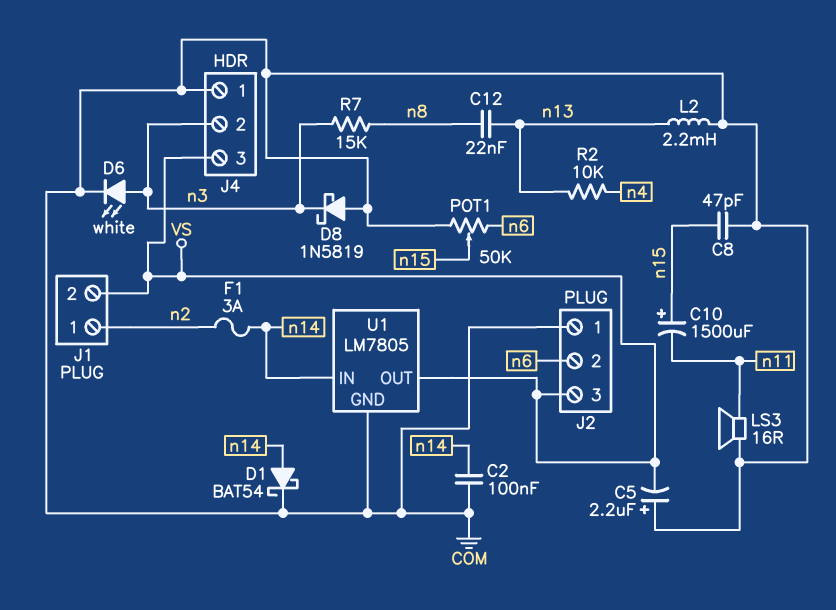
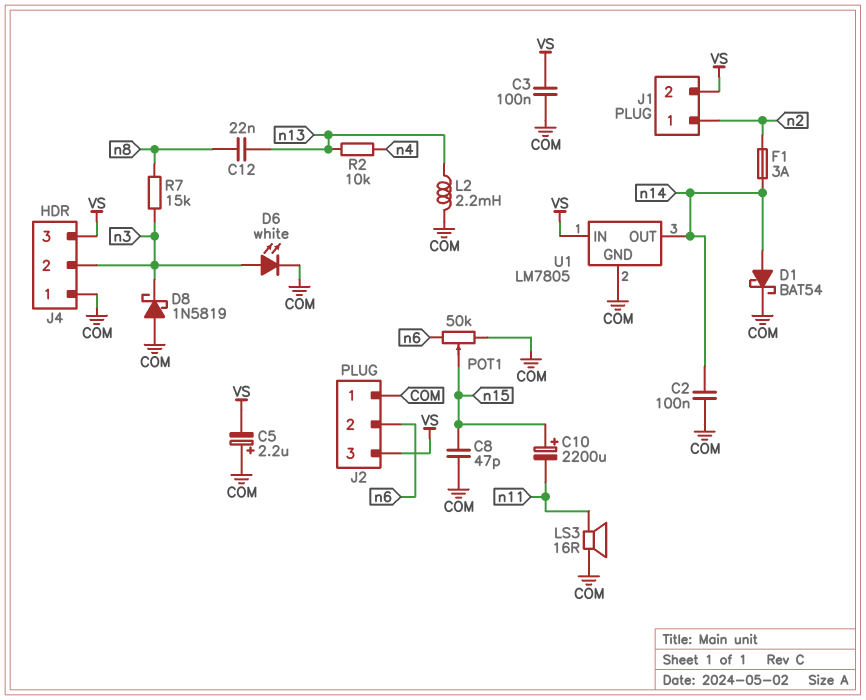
C3: none -> 100nF (COM, VS)
C10: 1500uF (plus n15, minus n11) -> 2200uF (plus n15, minus n11)
U1 pin IN: n14 -> VS
U1 pin OUT: VS -> n14

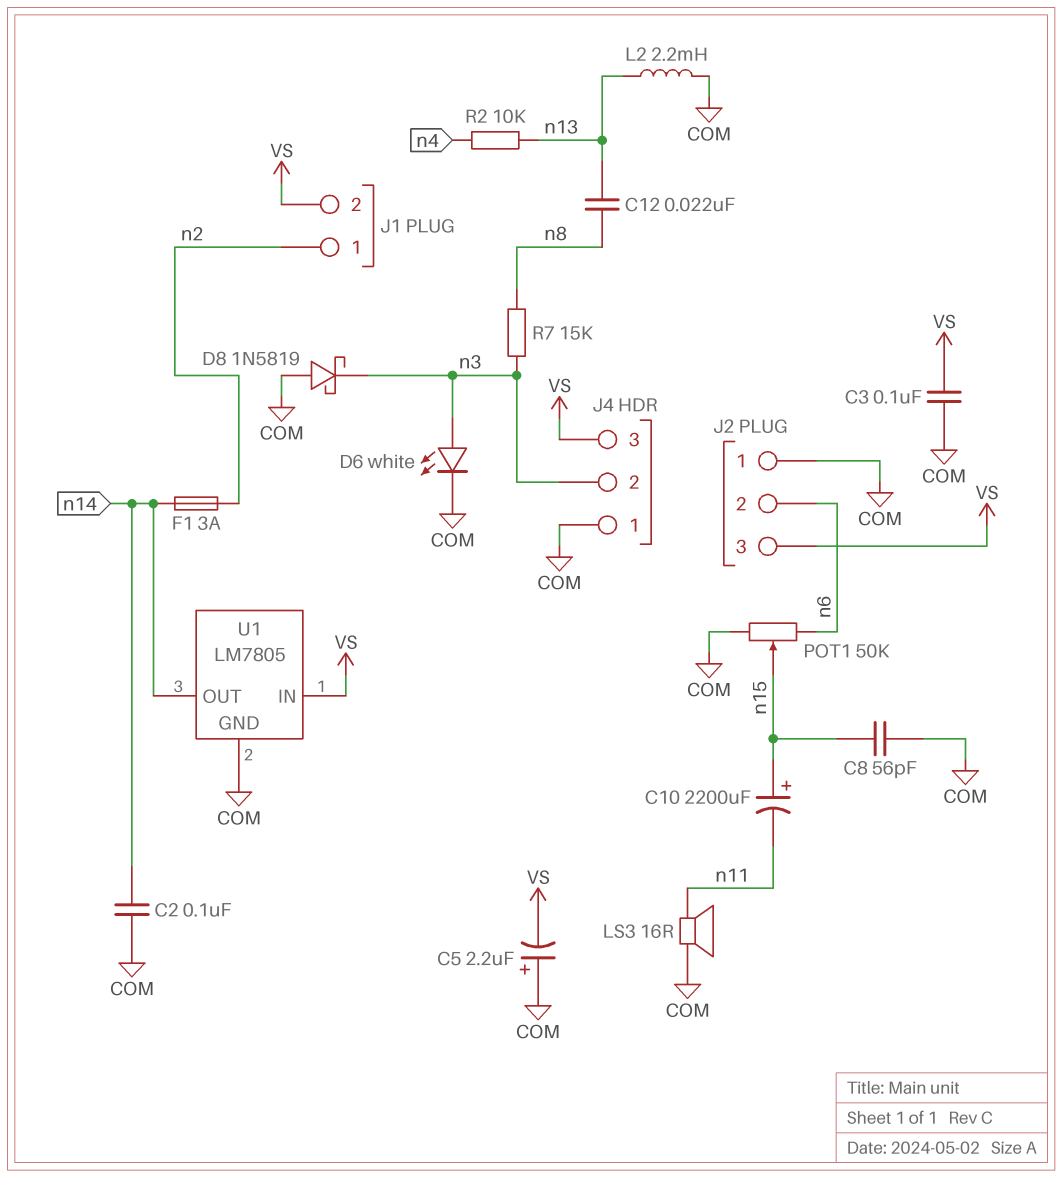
C8: 47pF (COM, n15) -> 56pF (COM, n15)
D1: schottky BAT54 (A n14, K COM) -> none

